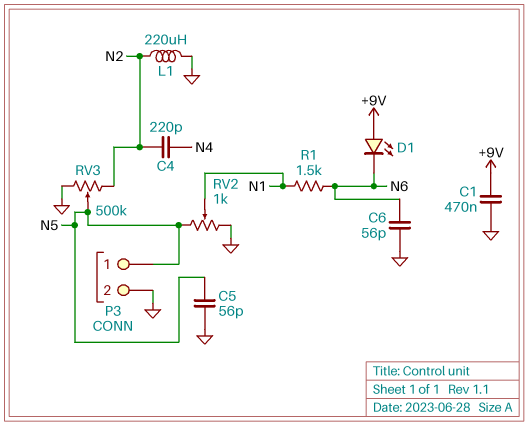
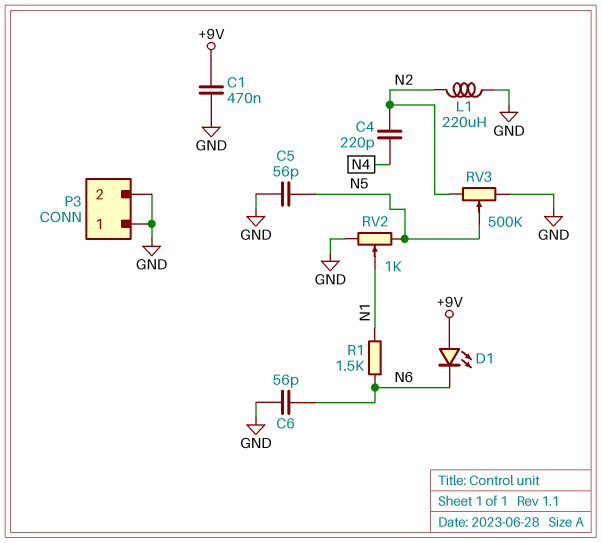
P3 pin 1: N5 -> GND

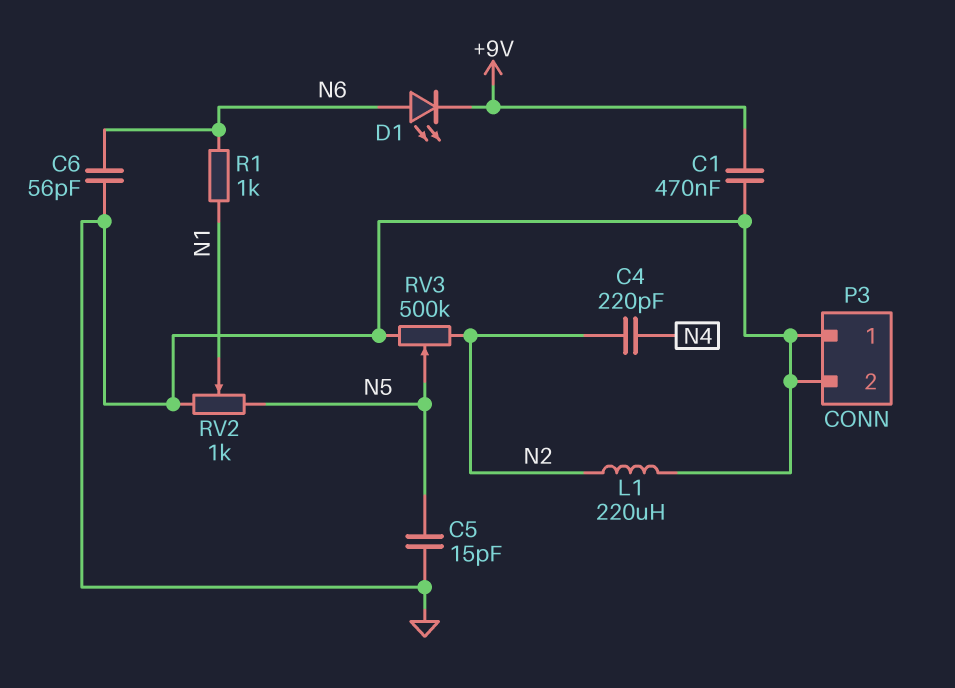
C5: 56pF (GND, N5) -> 15pF (GND, N5)
D1: LED (A +9V, K N6) -> LED (A N6, K +9V)
R1: 1.5k (N1, N6) -> 1k (N1, N6)

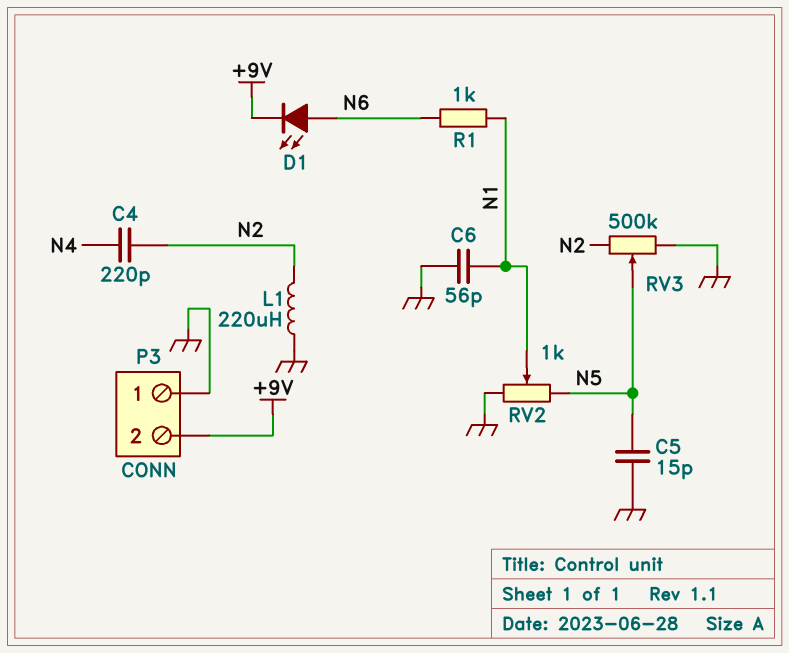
C1: 470nF (+9V, GND) -> none
C6: 56pF (GND, N6) -> 56pF (GND, N1)
P3 pin 2: GND -> +9V

